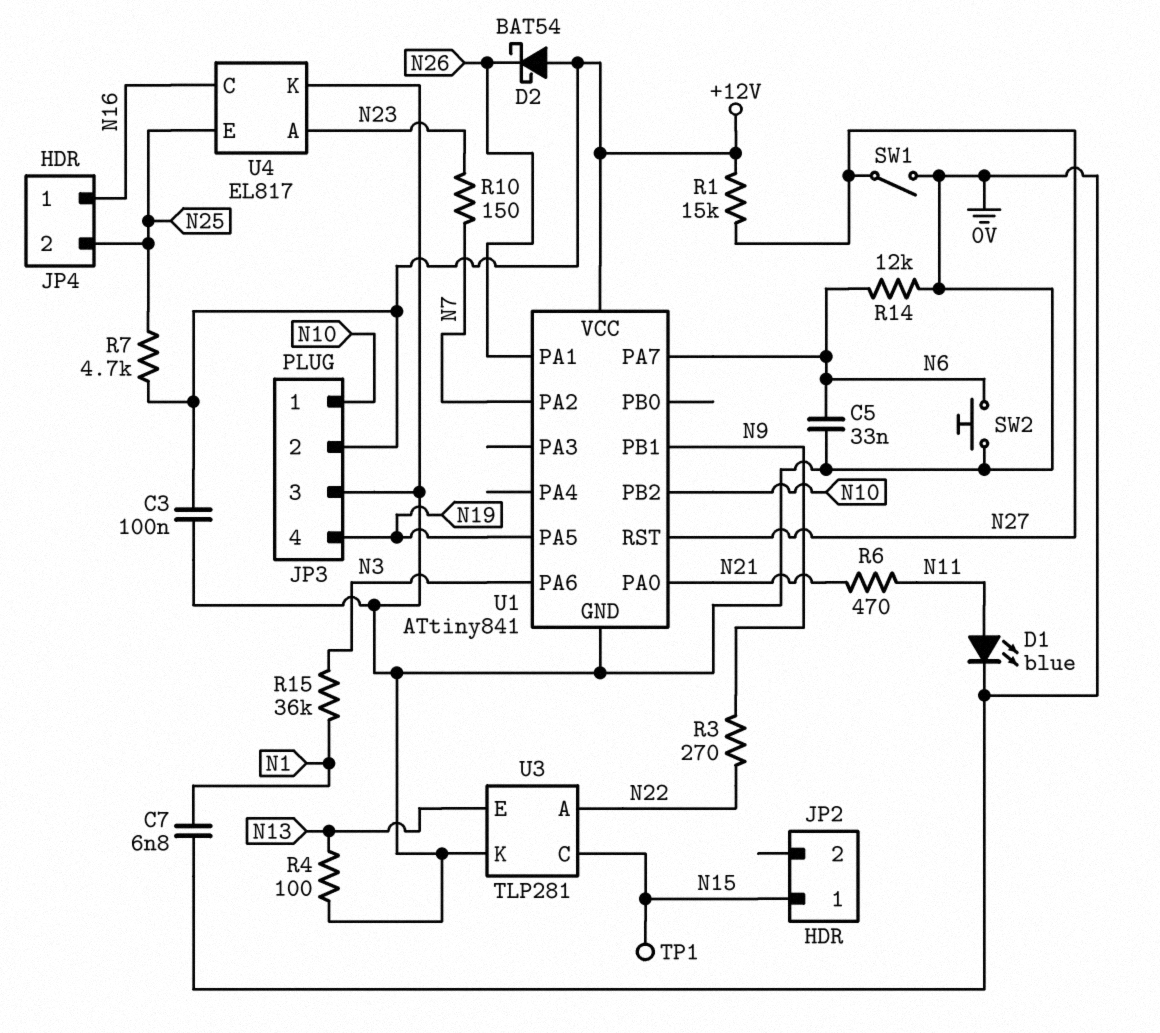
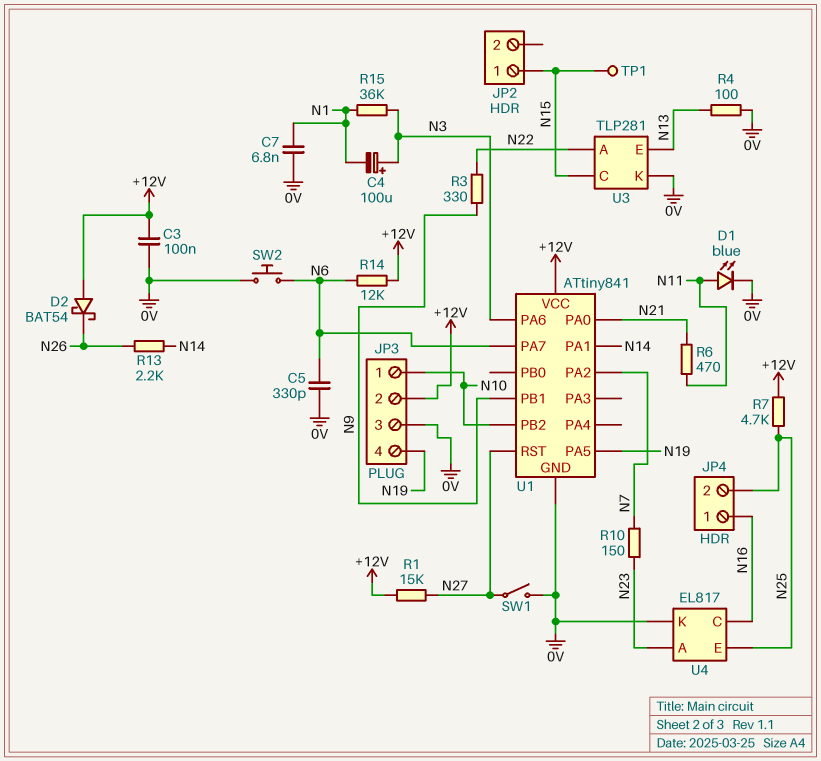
C4: none -> 100uF (plus N3, minus N1)
C5: 33nF (0V, N6) -> 330pF (0V, N6)
R3: 270 (N9, N22) -> 330 (N9, N22)
R13: none -> 2.2k (N14, N26)
R14: 12k (0V, N6) -> 12k (+12V, N6)
U1 pin PA1: N26 -> N14

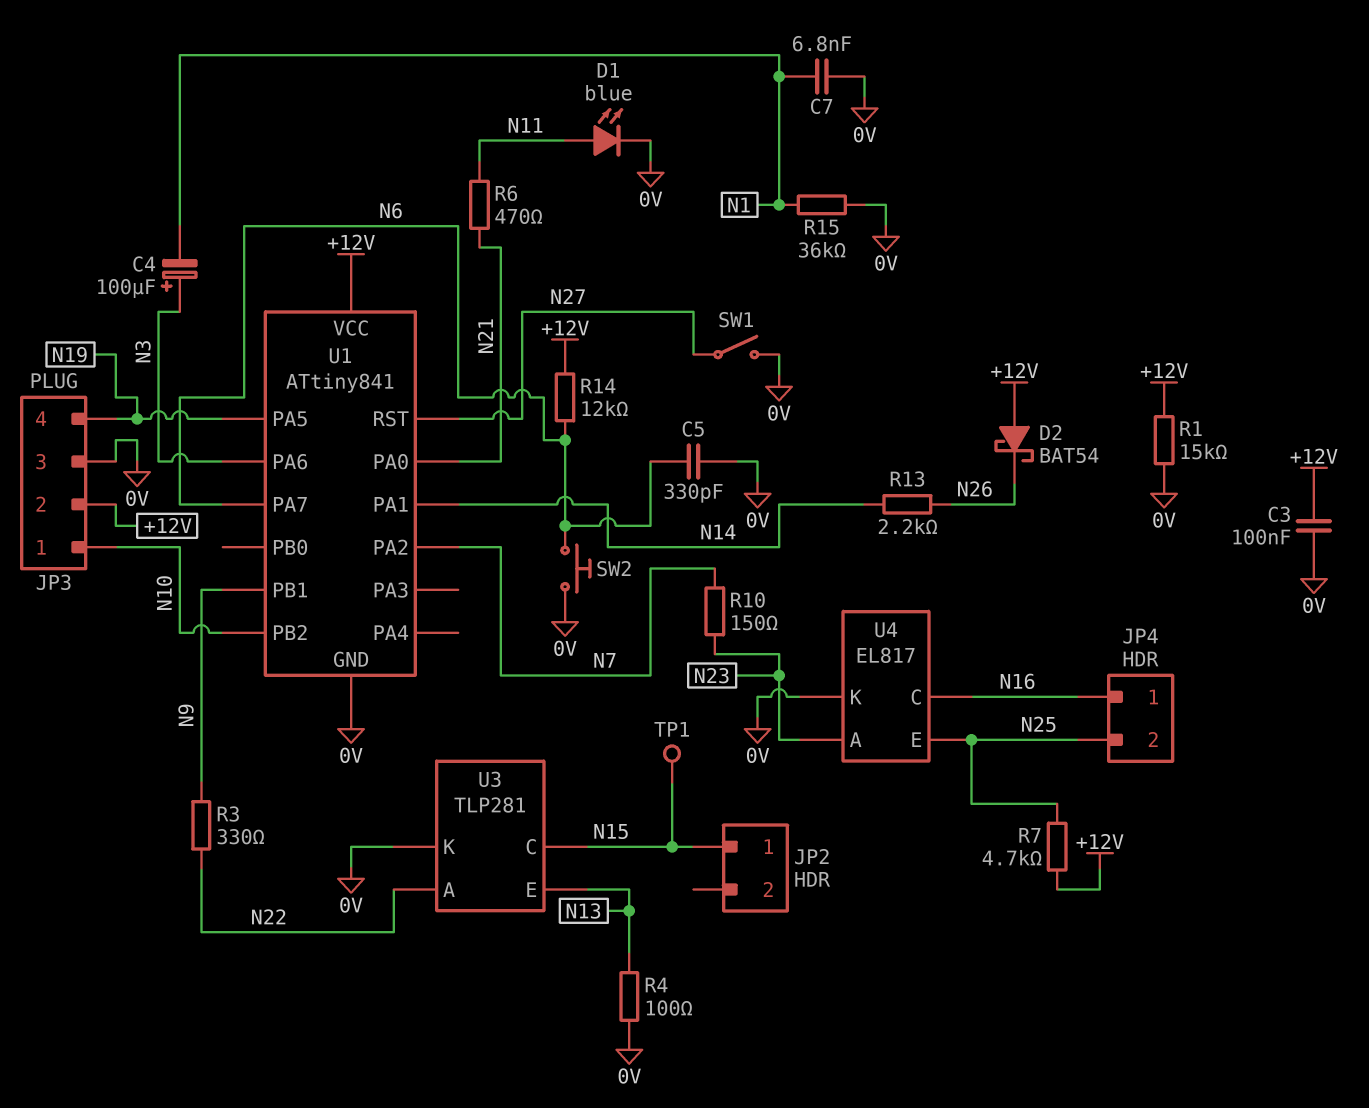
R1: 15k (+12V, N27) -> 15k (+12V, 0V)
R15: 36k (N1, N3) -> 36k (0V, N1)

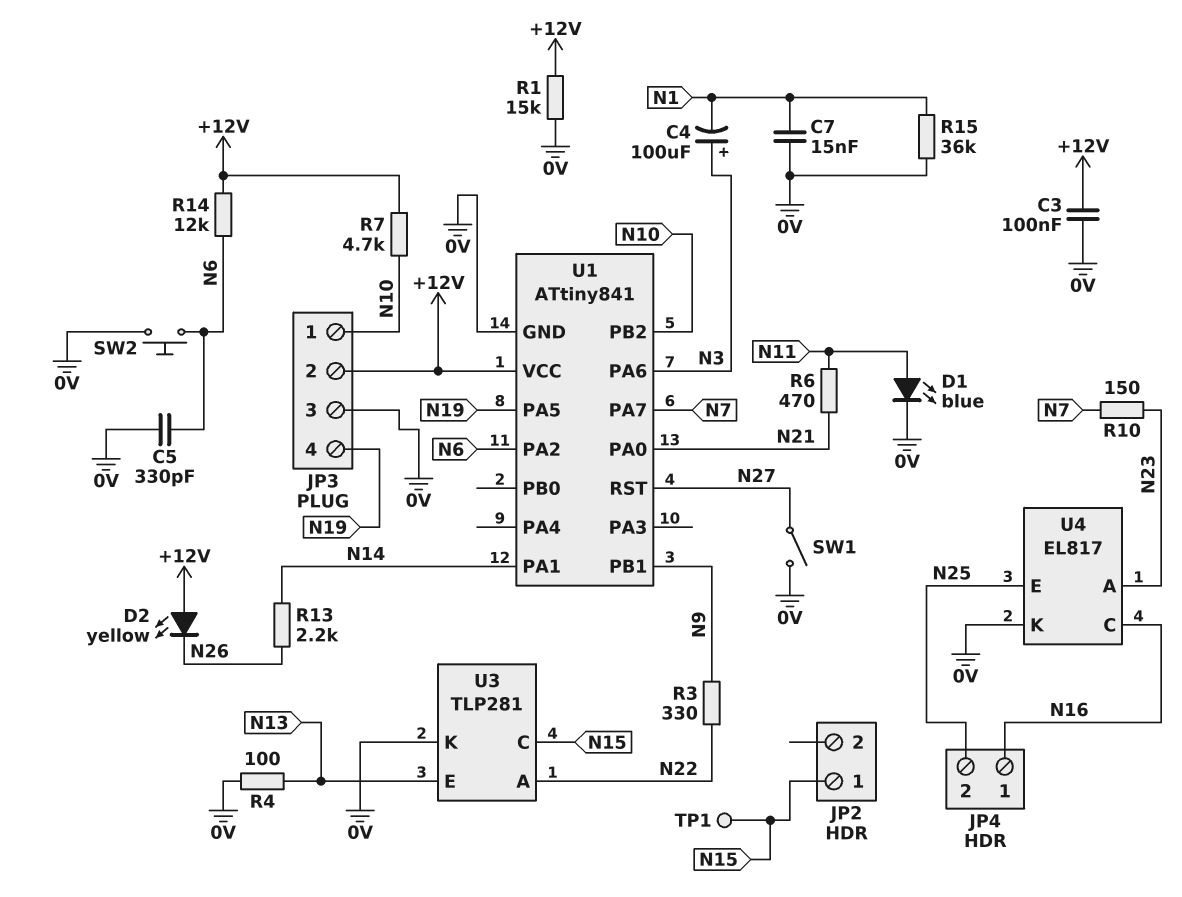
C7: 6.8nF (0V, N1) -> 15nF (0V, N1)
D2: schottky BAT54 (A +12V, K N26) -> LED yellow (A +12V, K N26)
R7: 4.7k (+12V, N25) -> 4.7k (+12V, N10)
U1 pin PA2: N7 -> N6
U1 pin PA7: N6 -> N7

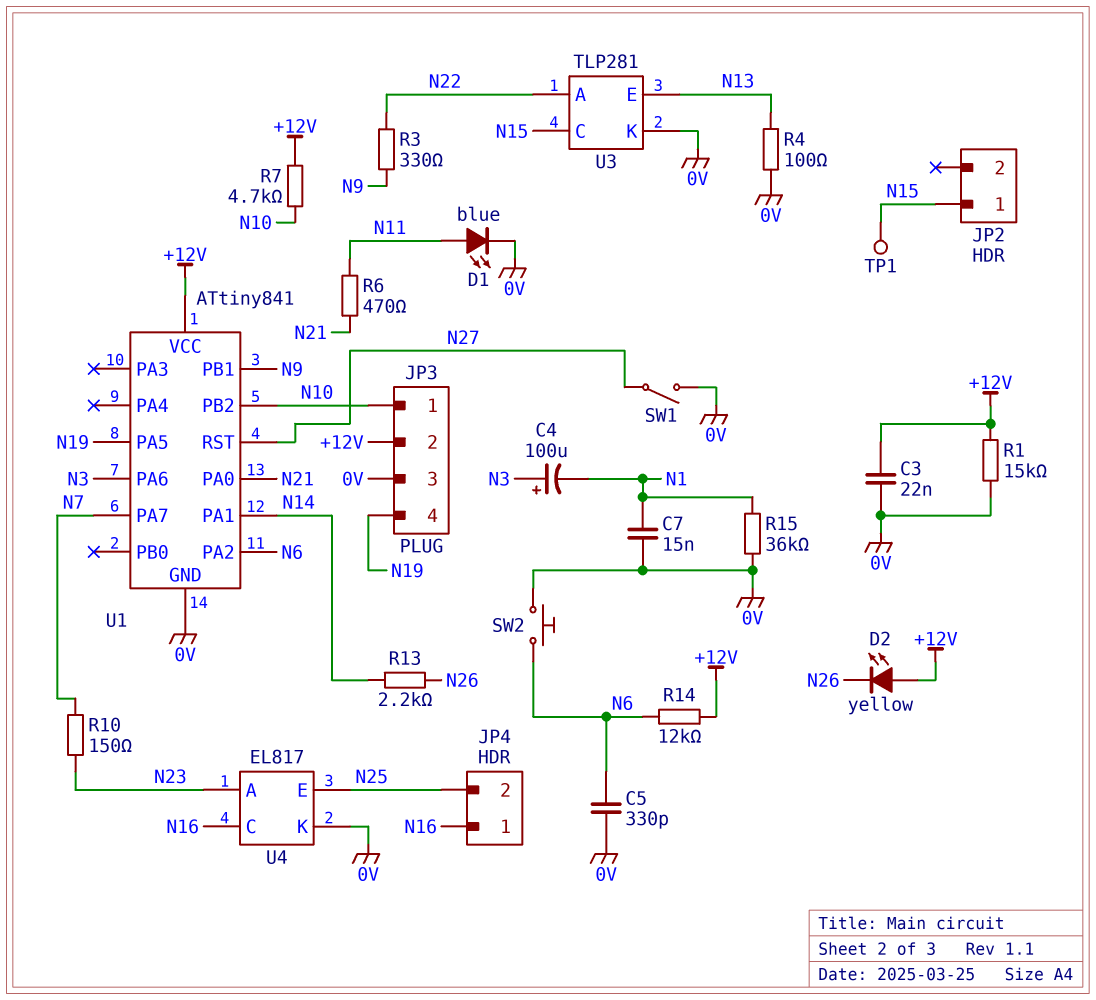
C3: 100nF (+12V, 0V) -> 22nF (+12V, 0V)

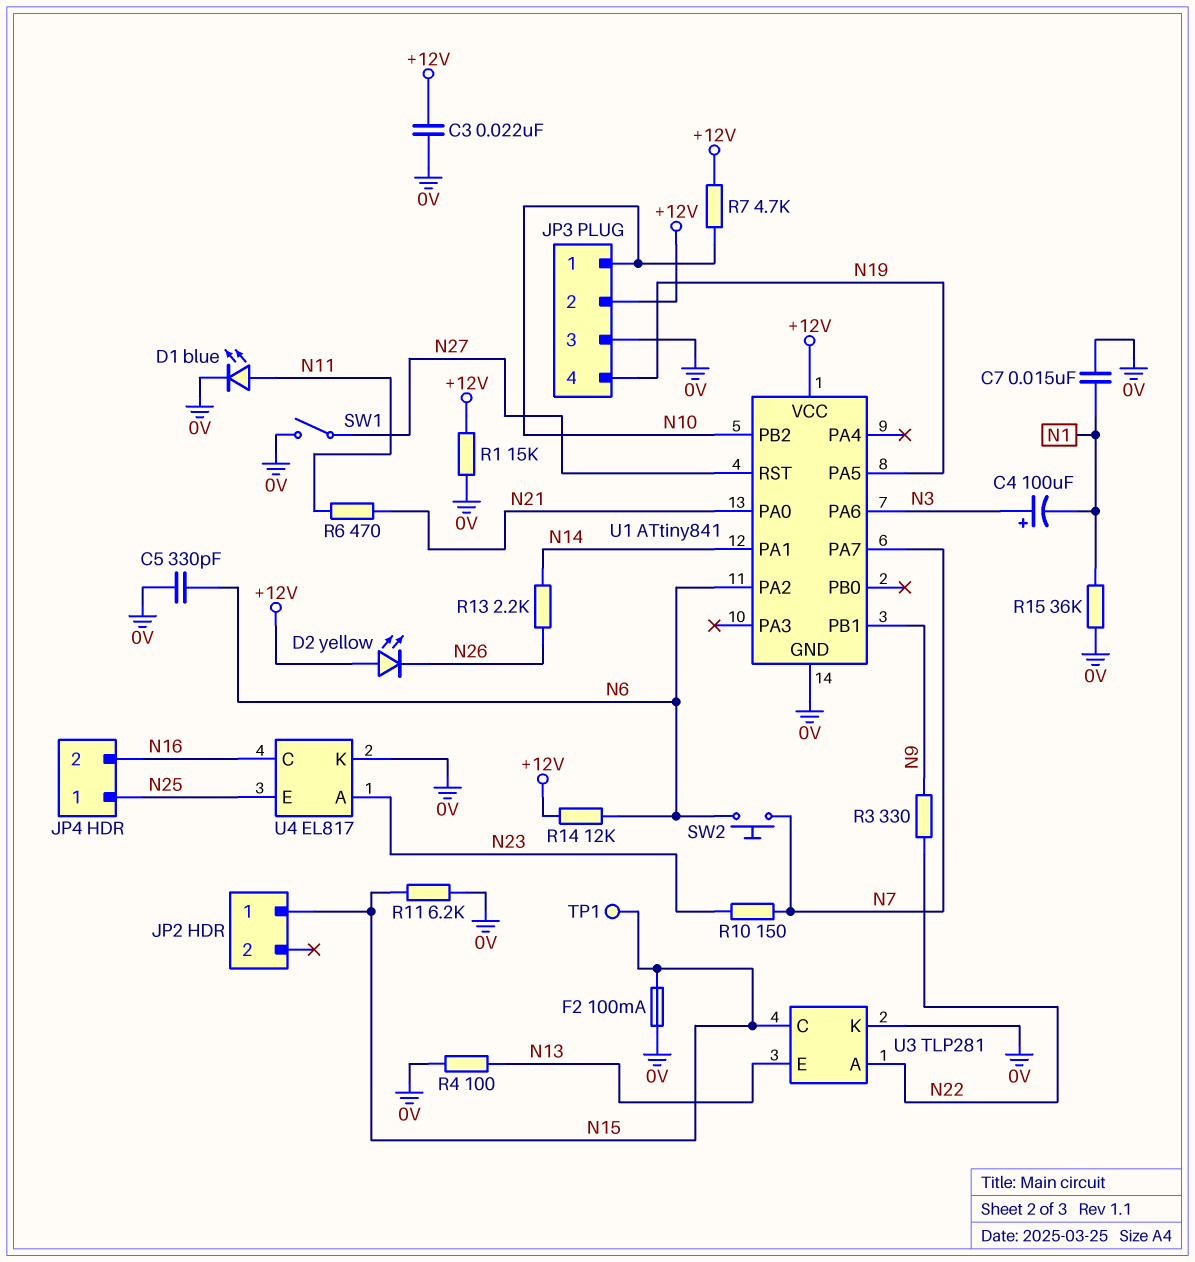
F2: none -> 100mA (0V, N15)
JP4 pin 1: N16 -> N25
JP4 pin 2: N25 -> N16
R11: none -> 6.2k (0V, N15)
SW2: button (0V, N6) -> button (N6, N7)

